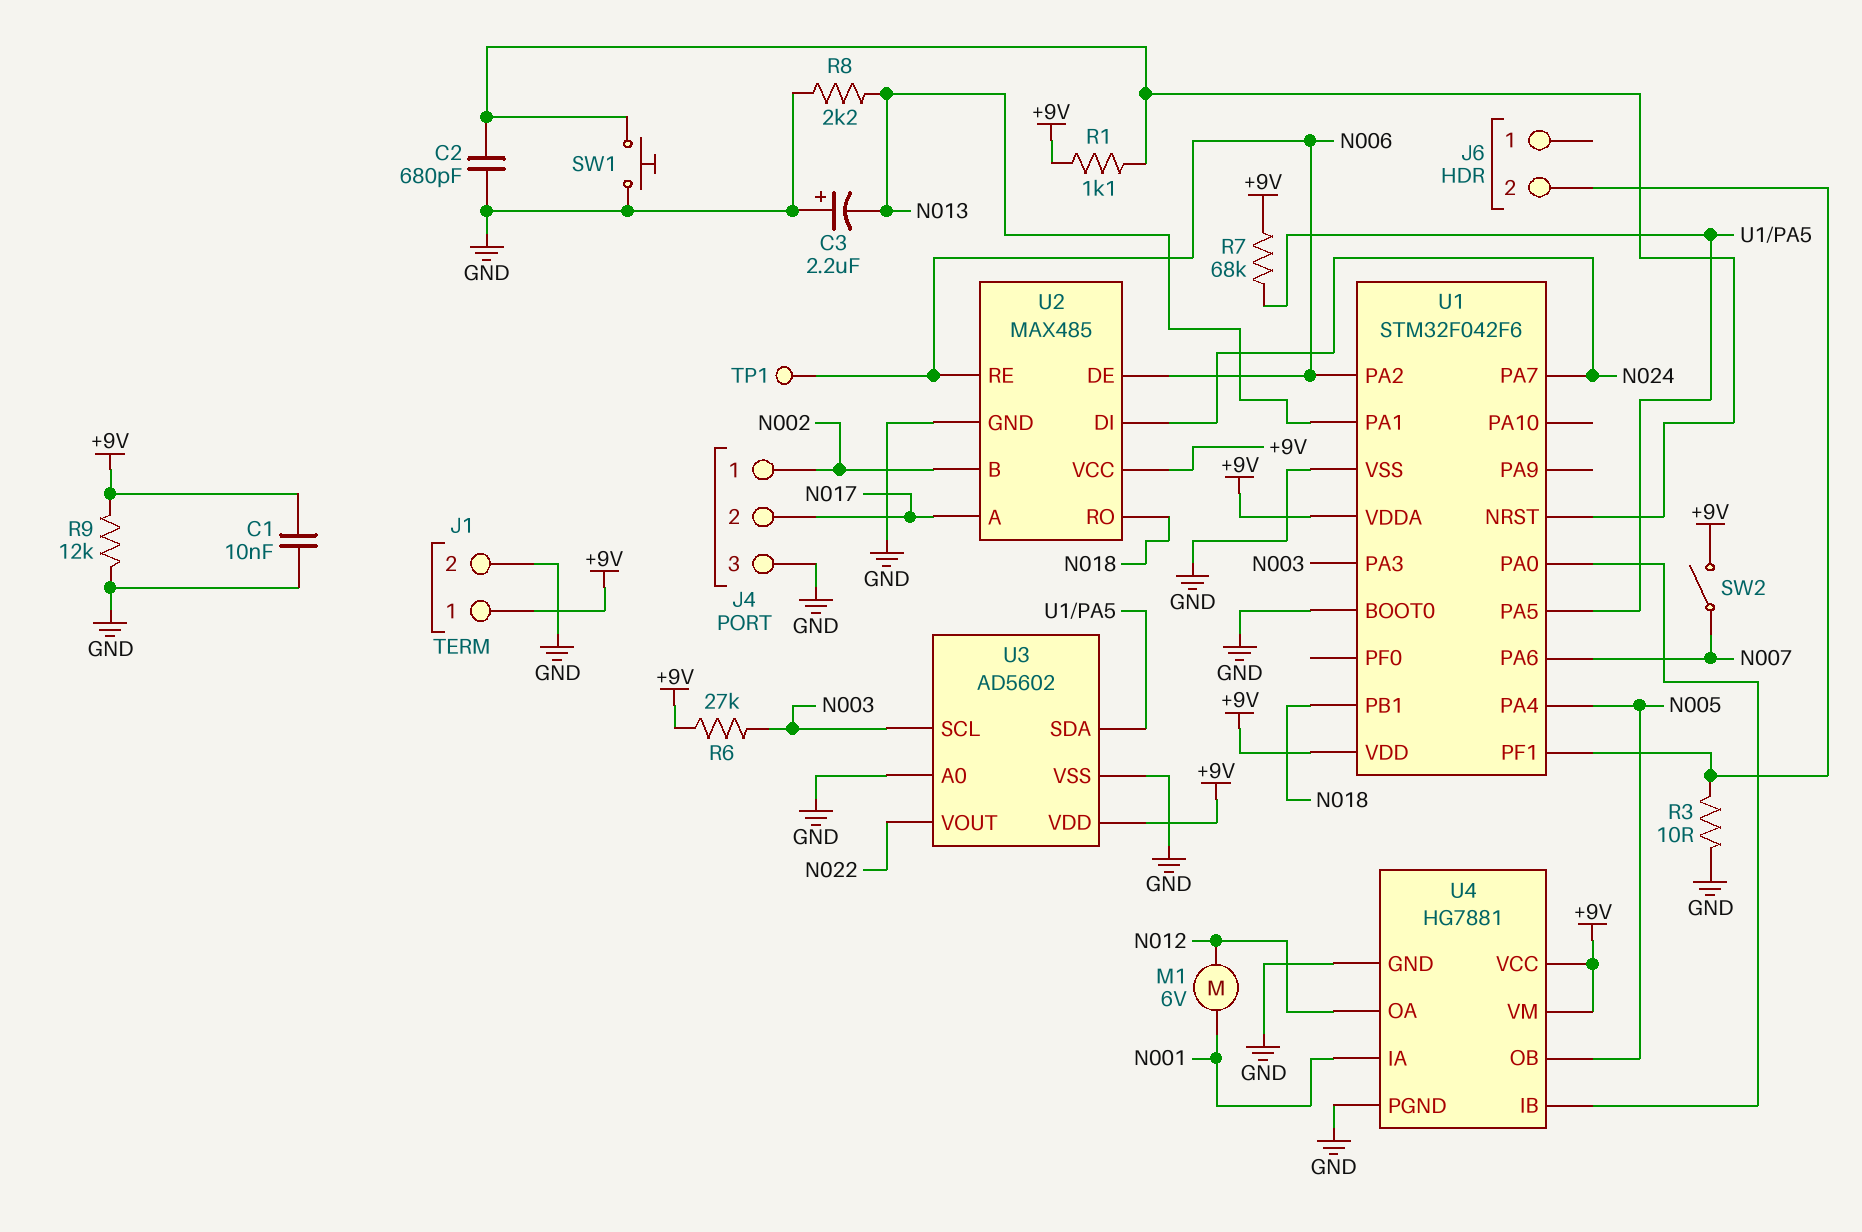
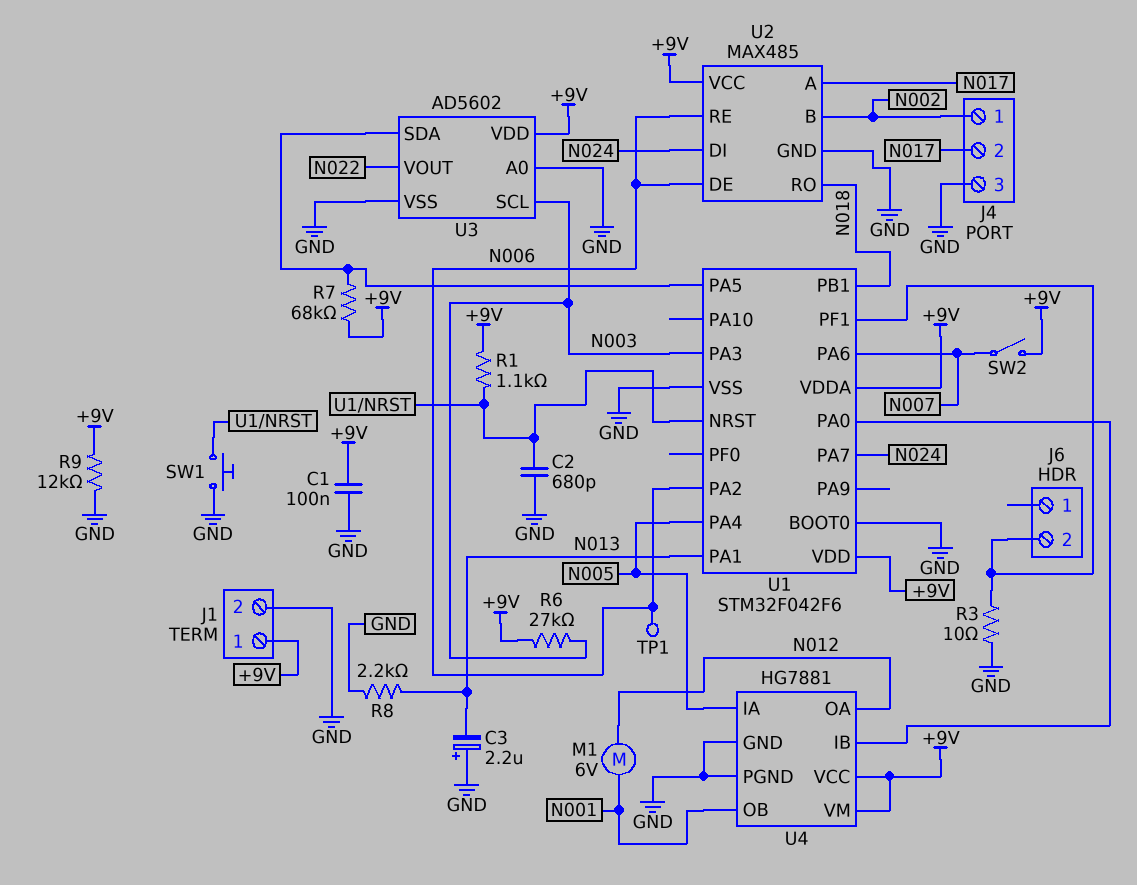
C1: 10nF (+9V, GND) -> 100nF (+9V, GND)
U4 pin IA: N001 -> N005
U4 pin OB: N005 -> N001

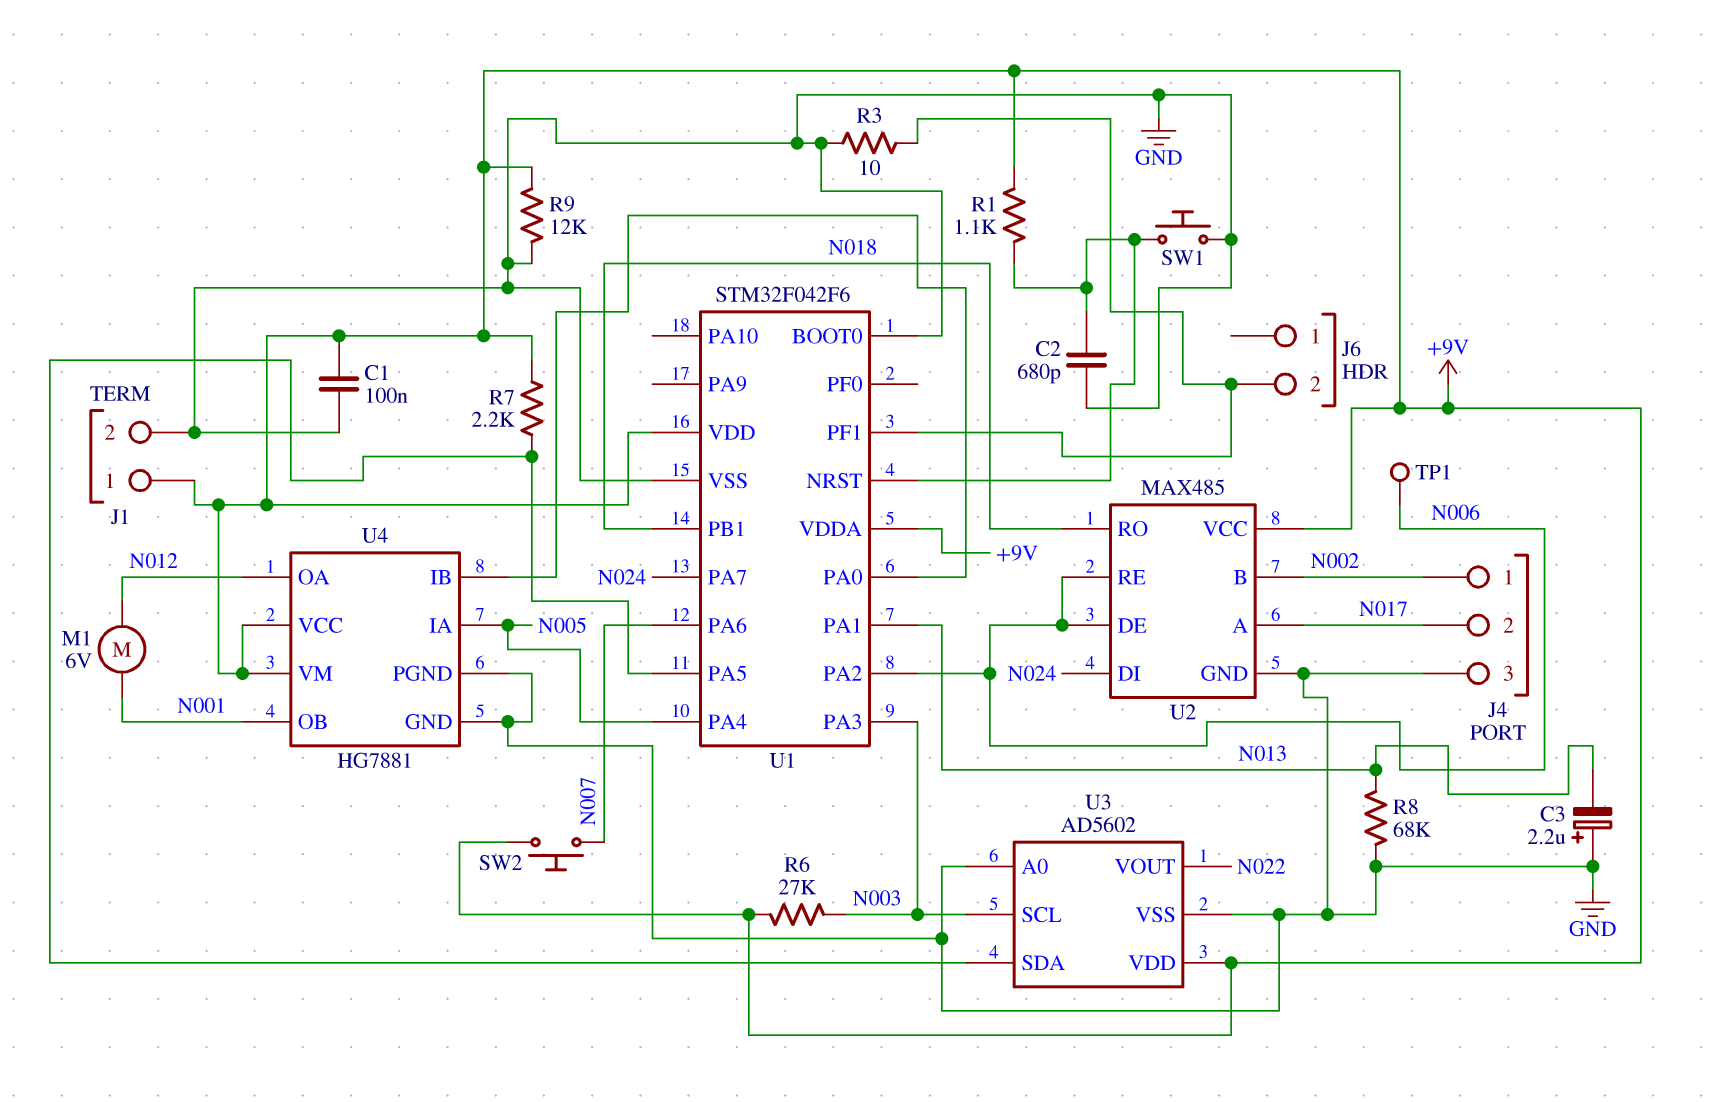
R7: 68k (+9V, U1/PA5) -> 2.2k (+9V, U1/PA5)
R8: 2.2k (GND, N013) -> 68k (GND, N013)
SW2: switch (+9V, N007) -> button (+9V, N007)

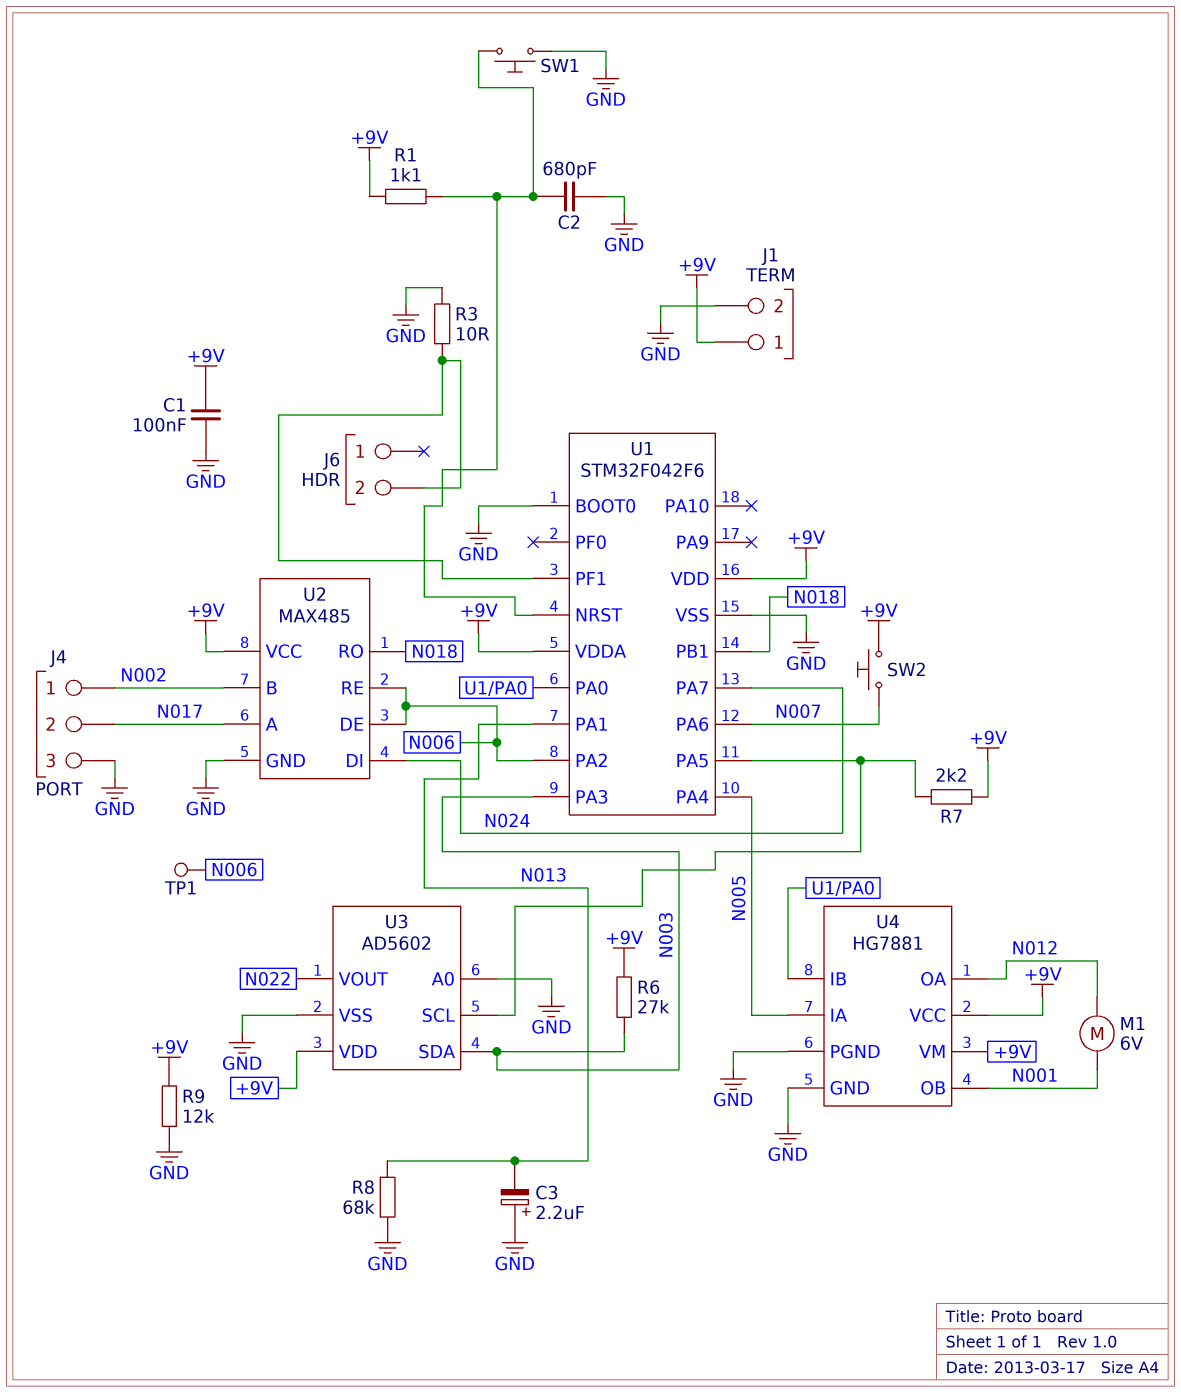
U3 pin SCL: N003 -> U1/PA5
U3 pin SDA: U1/PA5 -> N003

